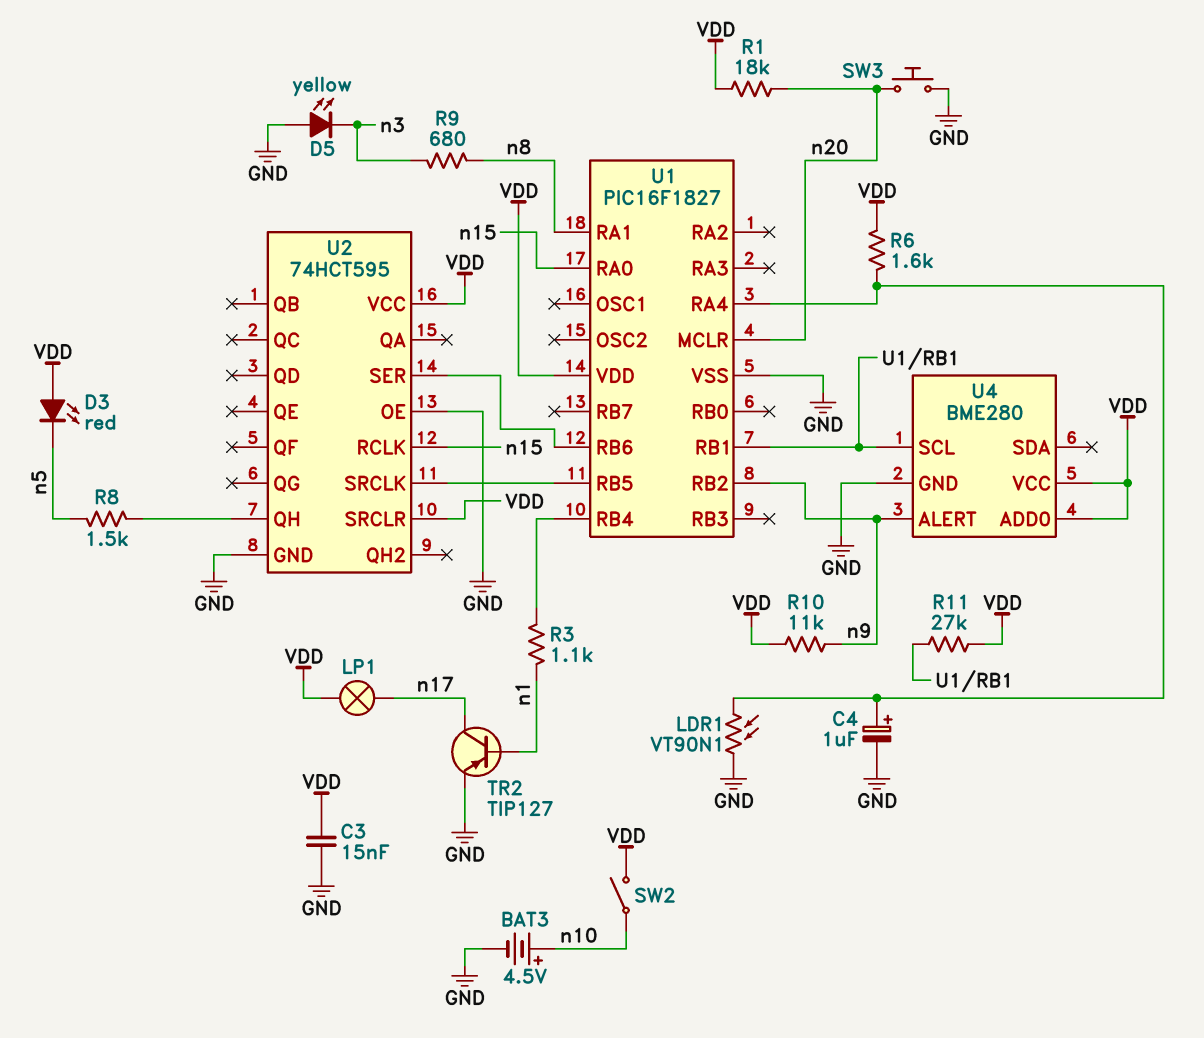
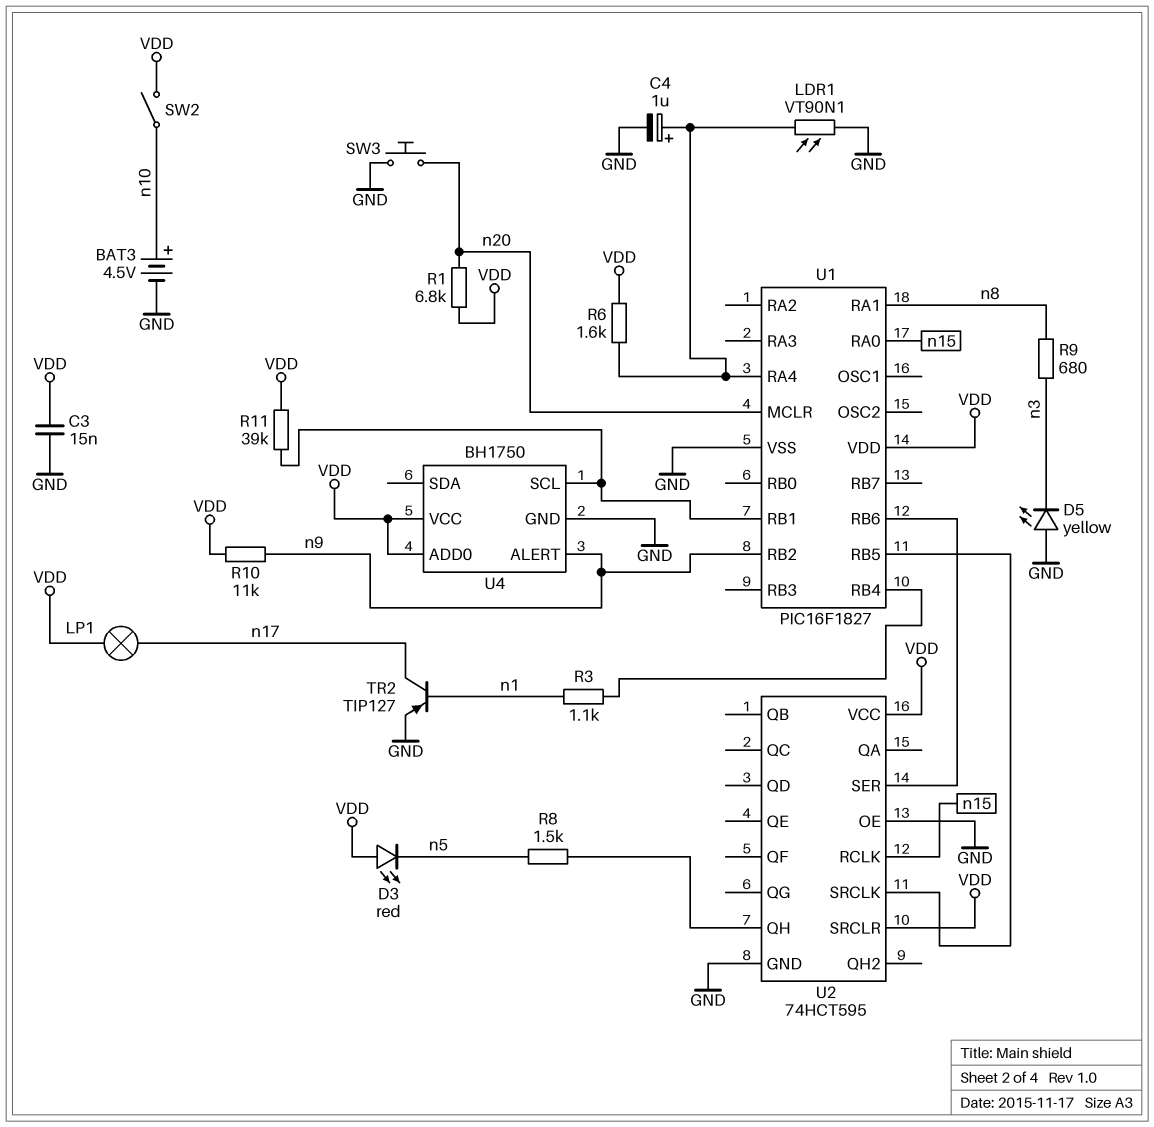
R1: 18k (VDD, n20) -> 6.8k (VDD, n20)
R11: 27k (U1/RB1, VDD) -> 39k (U1/RB1, VDD)
U4: BME280 -> BH1750

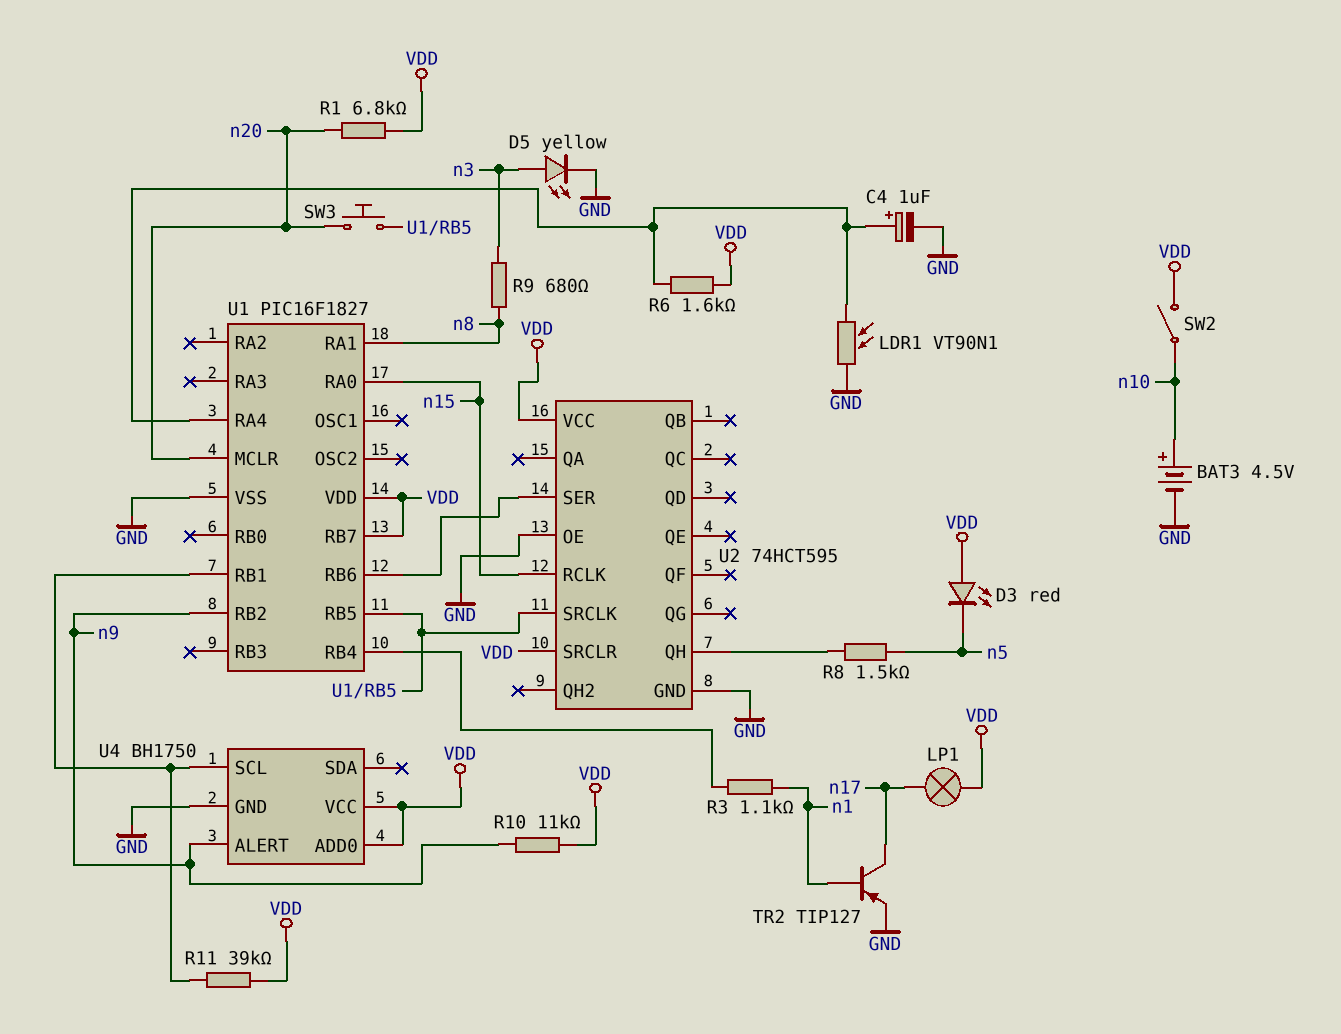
C3: 15nF (GND, VDD) -> none
D5: LED yellow (A GND, K n3) -> LED yellow (A n3, K GND)
SW3: button (GND, n20) -> button (U1/RB5, n20)
U1 pin RB7: none -> VDD

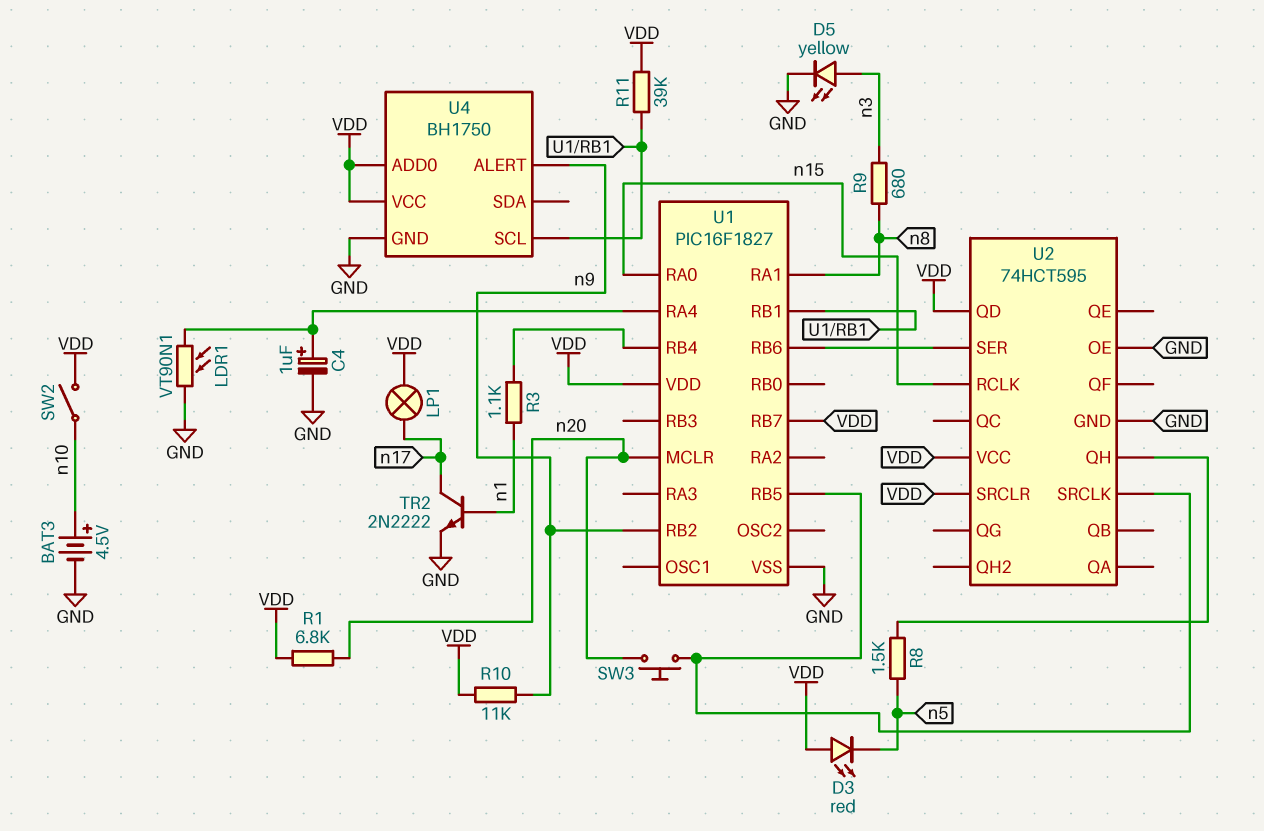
R6: 1.6k (U1/RA4, VDD) -> none
TR2: PNP TIP127 (B n1, C n17, E GND) -> NPN 2N2222 (B n1, C n17, E GND)
U2 pin QD: none -> VDD

